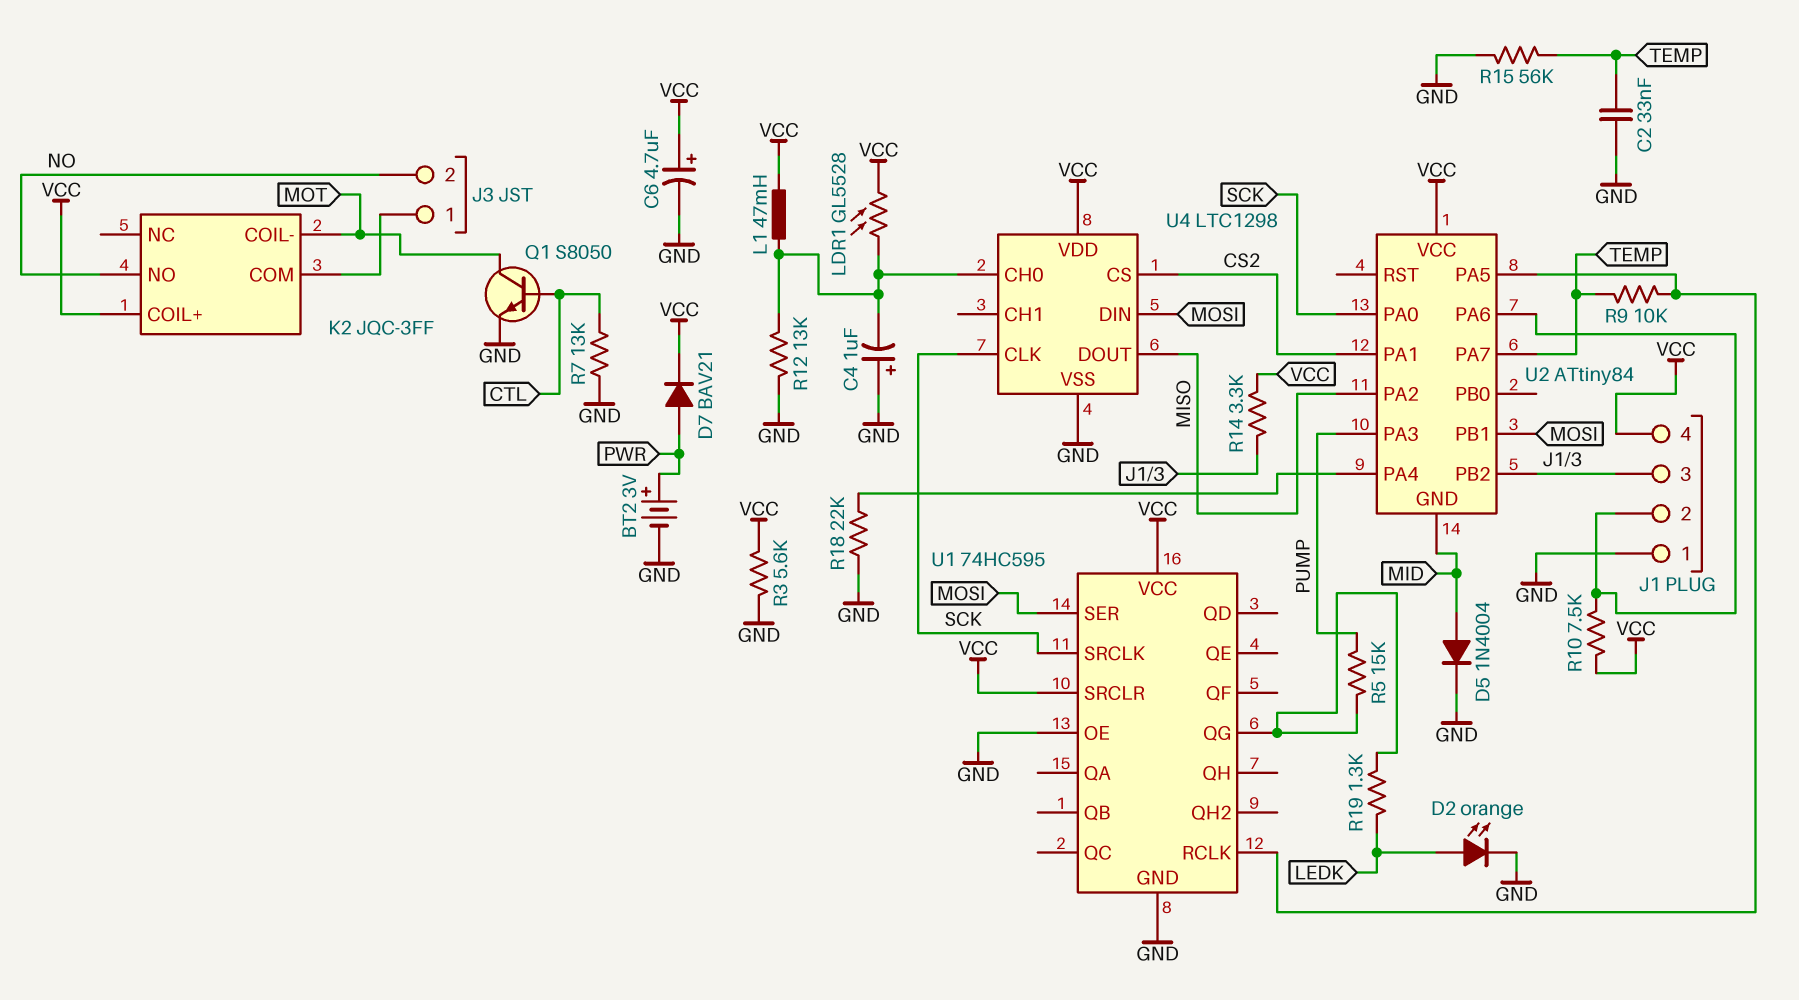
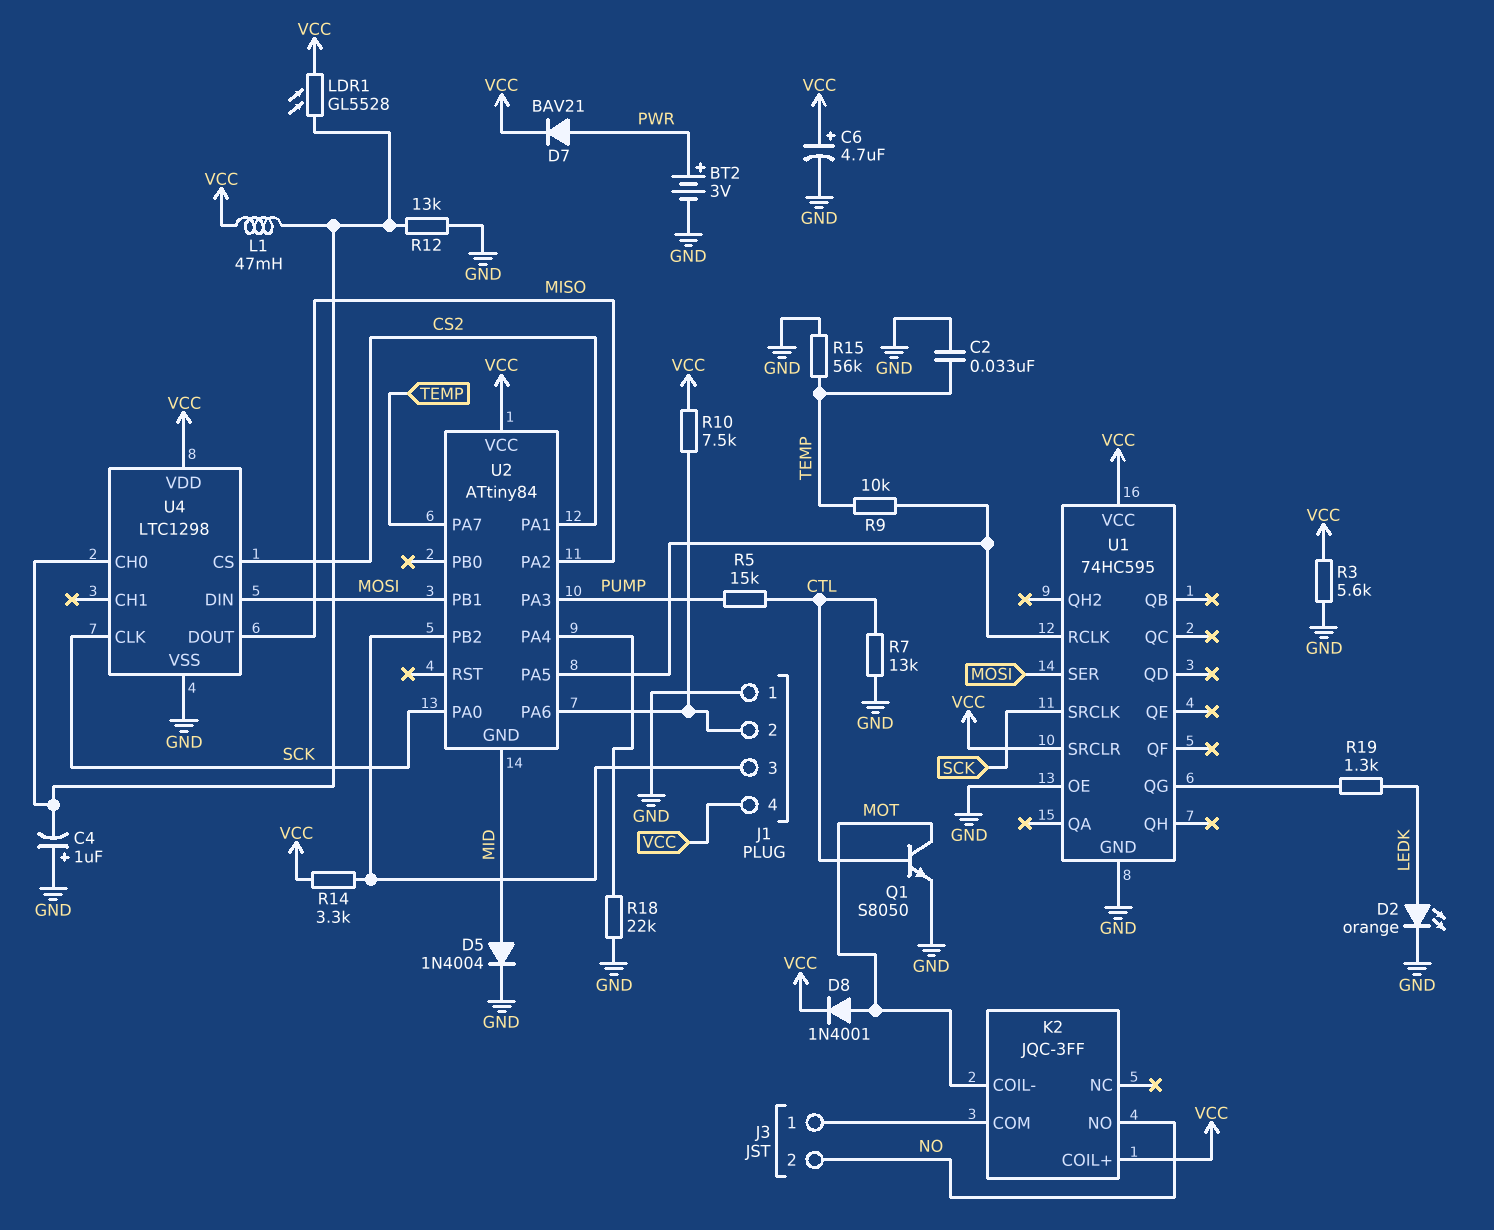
D8: none -> diode 1N4001 (A MOT, K VCC)
R5: 15k (PUMP, U1/QG) -> 15k (CTL, PUMP)

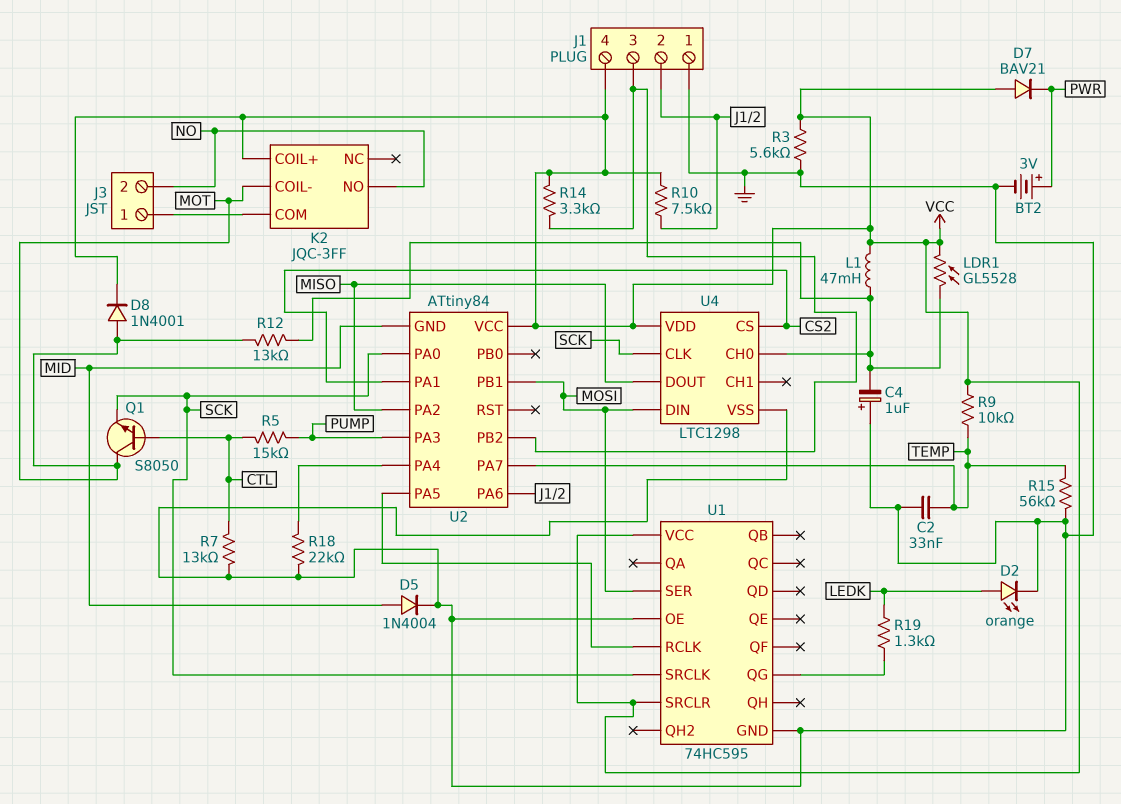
C6: 4.7uF (plus VCC, minus GND) -> none
D7: diode BAV21 (A PWR, K VCC) -> diode BAV21 (A VCC, K PWR)
Q1: NPN S8050 (B CTL, C MOT, E GND) -> NPN S8050 (B CTL, C MOT, E SCK)
R9: 10k (TEMP, U1/RCLK) -> 10k (TEMP, VCC)
R12: 13k (GND, U4/CH0) -> 13k (MOT, U4/CH0)

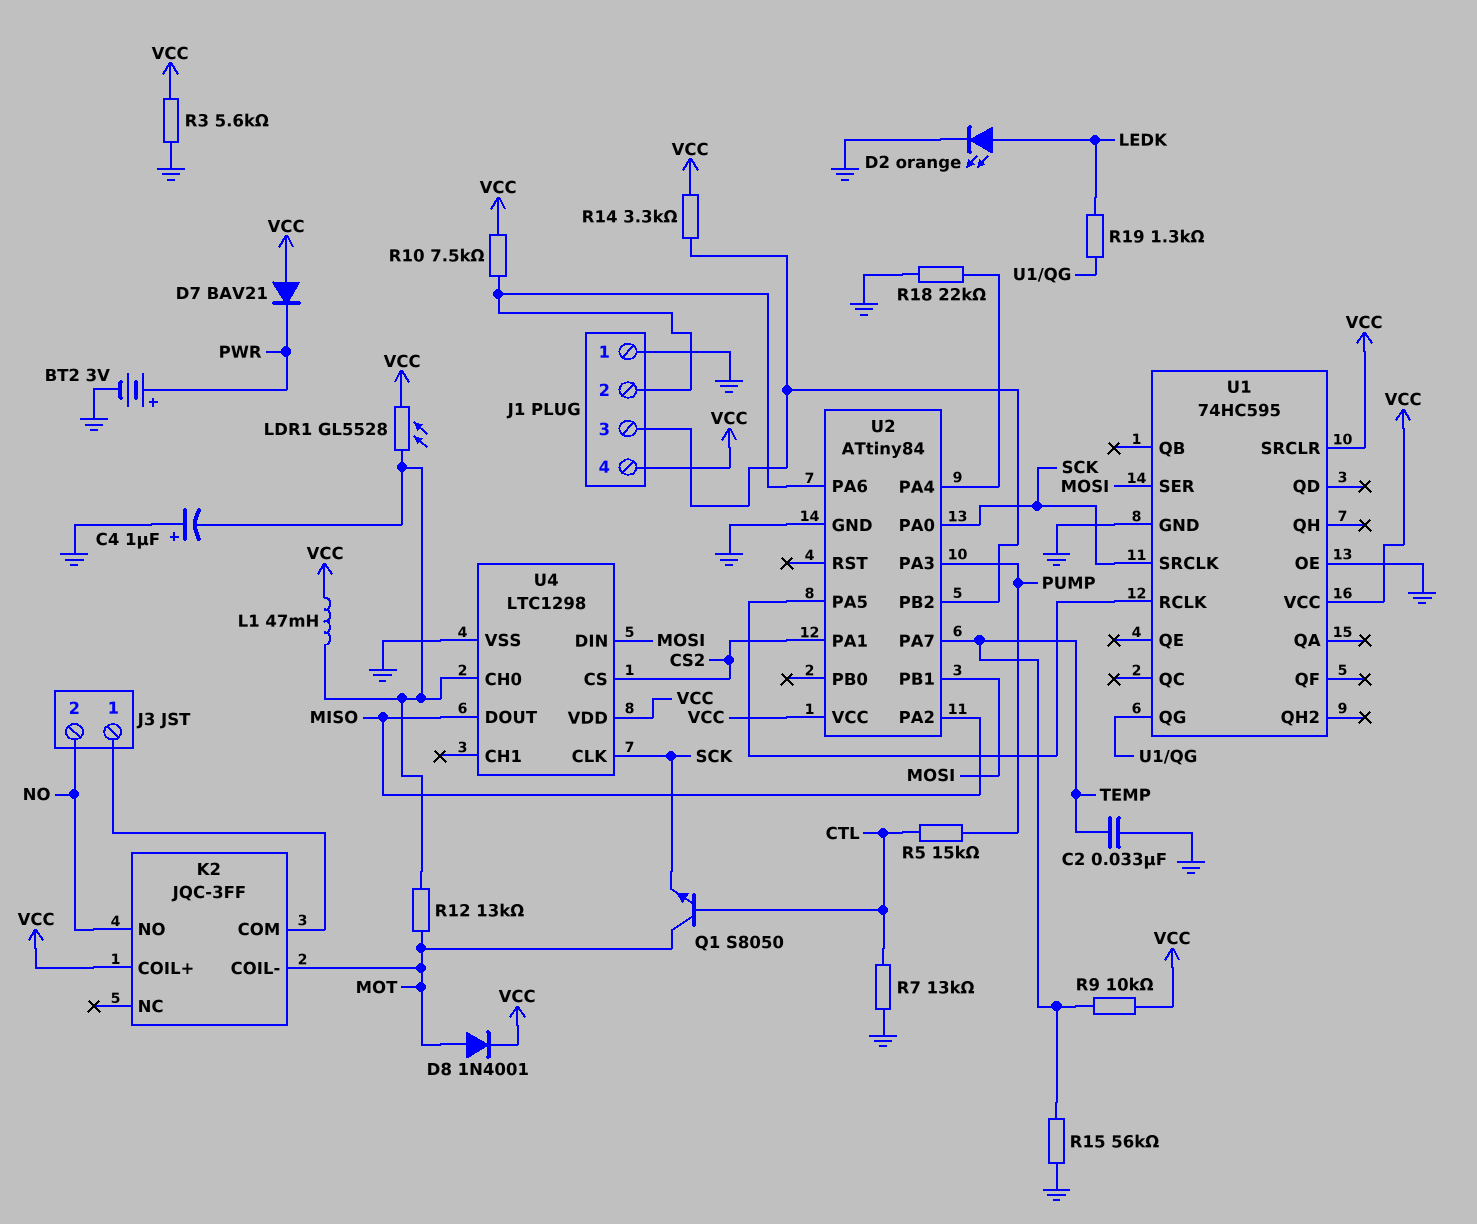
D5: diode 1N4004 (A MID, K GND) -> none
U2 pin GND: MID -> GND

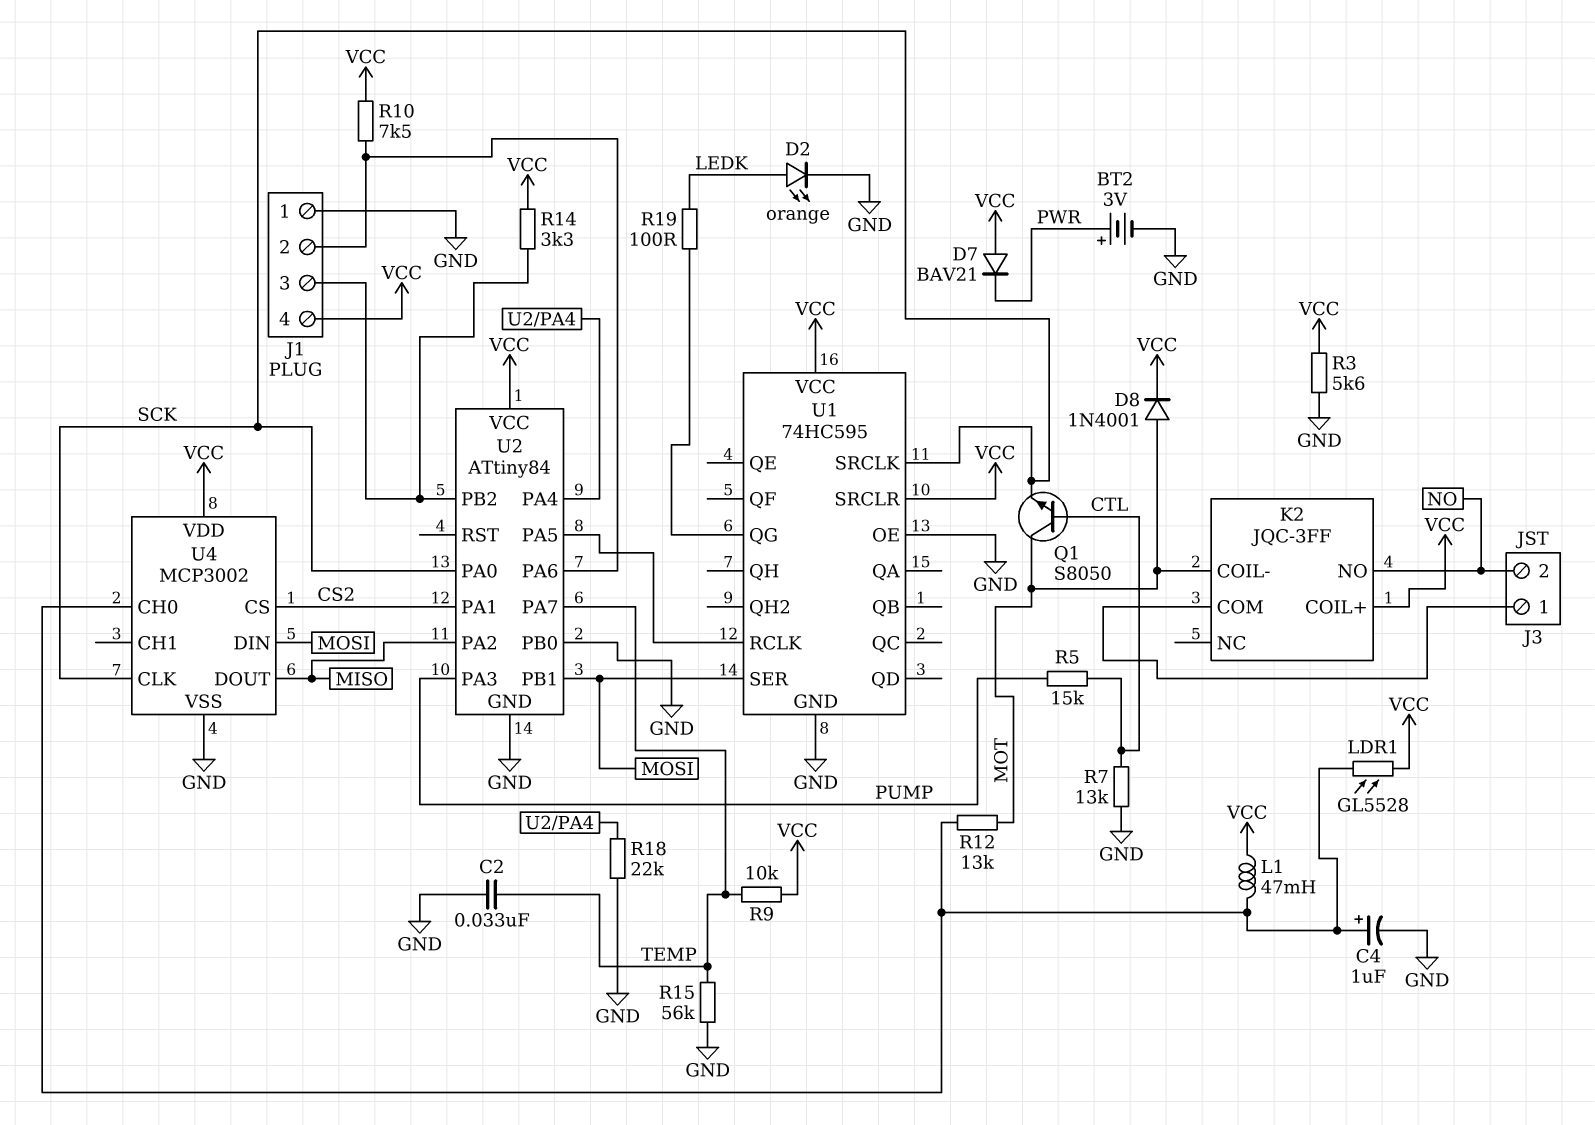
C4: 1uF (plus GND, minus U4/CH0) -> 1uF (plus U4/CH0, minus GND)
R19: 1.3k (LEDK, U1/QG) -> 100 (LEDK, U1/QG)
U2 pin PB0: none -> GND
U4: LTC1298 -> MCP3002

